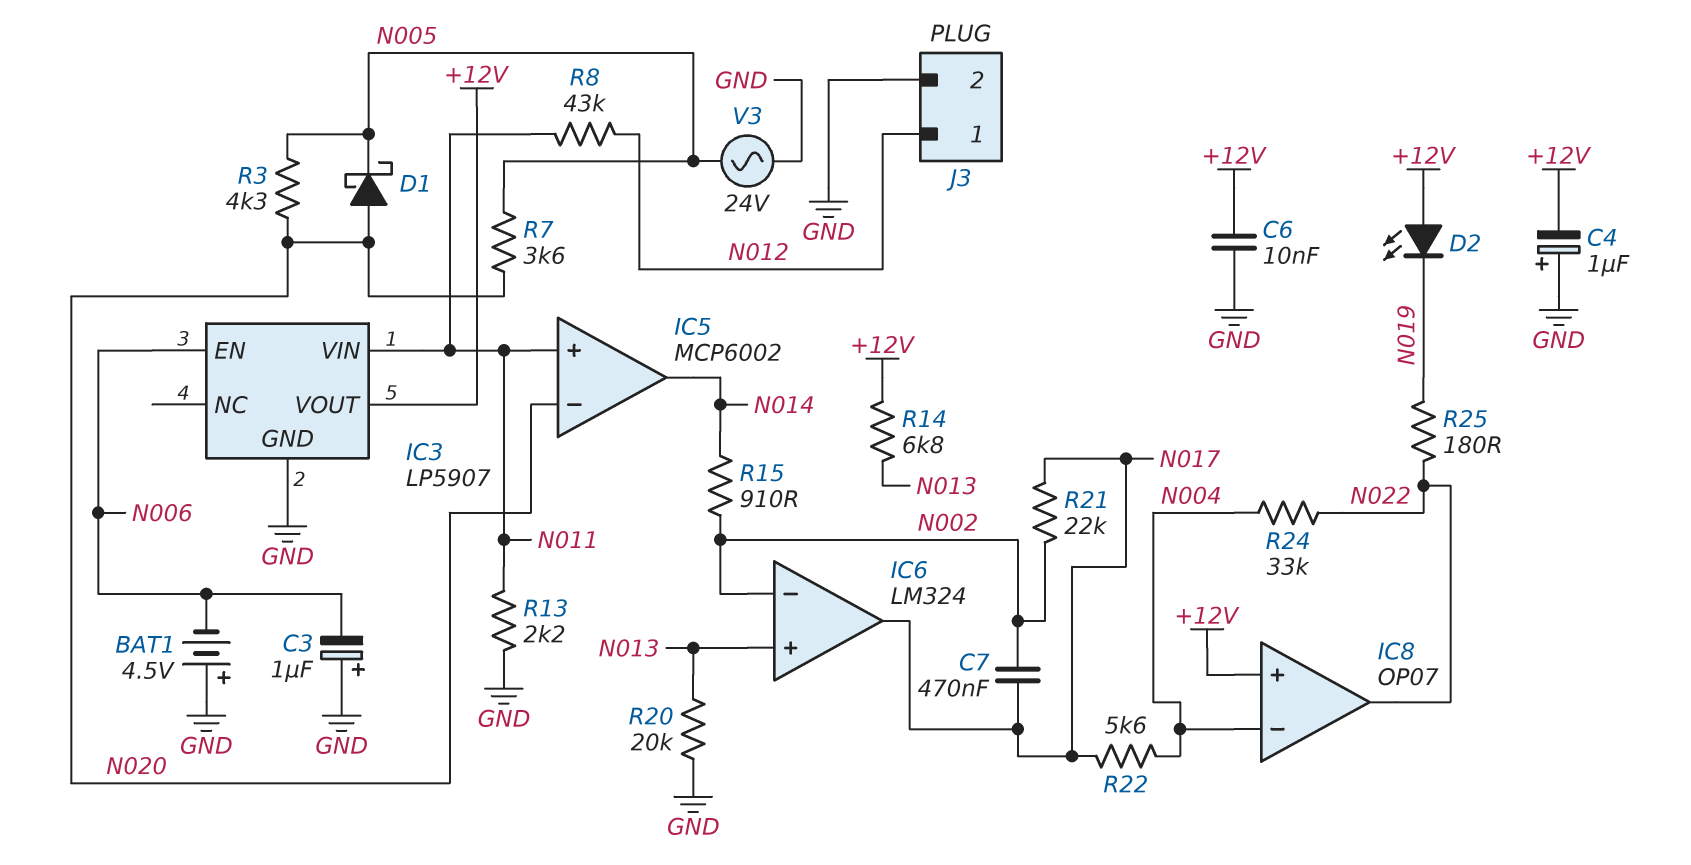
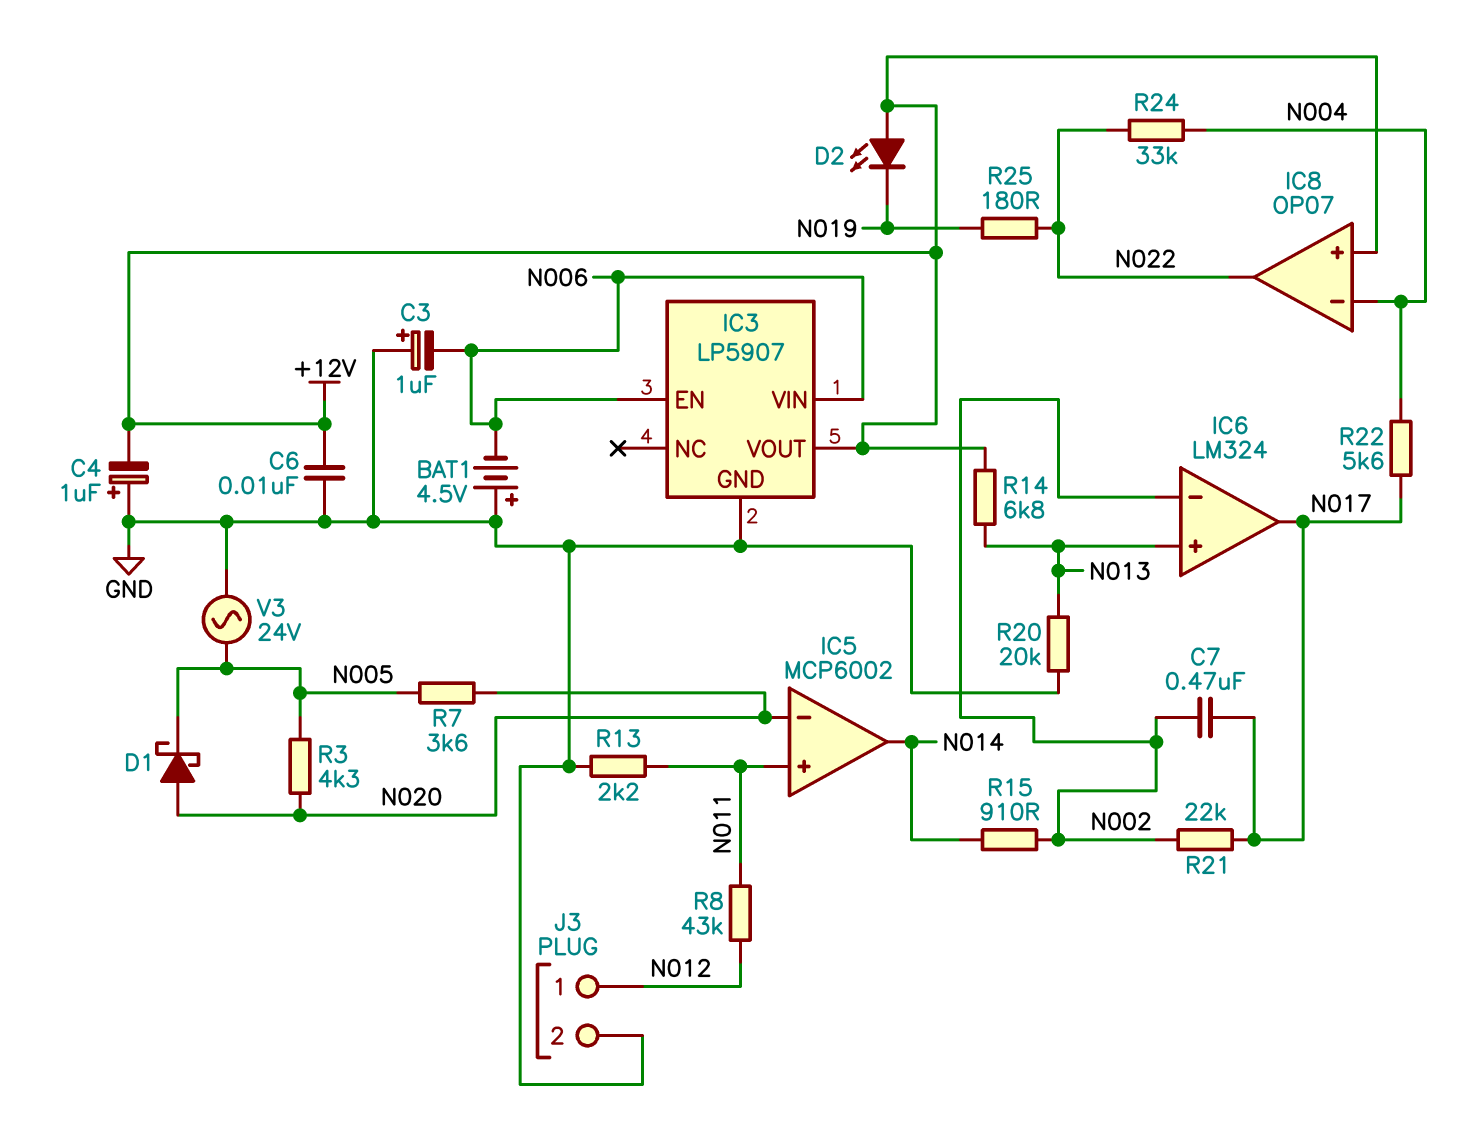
IC3 pin VIN: N011 -> N006

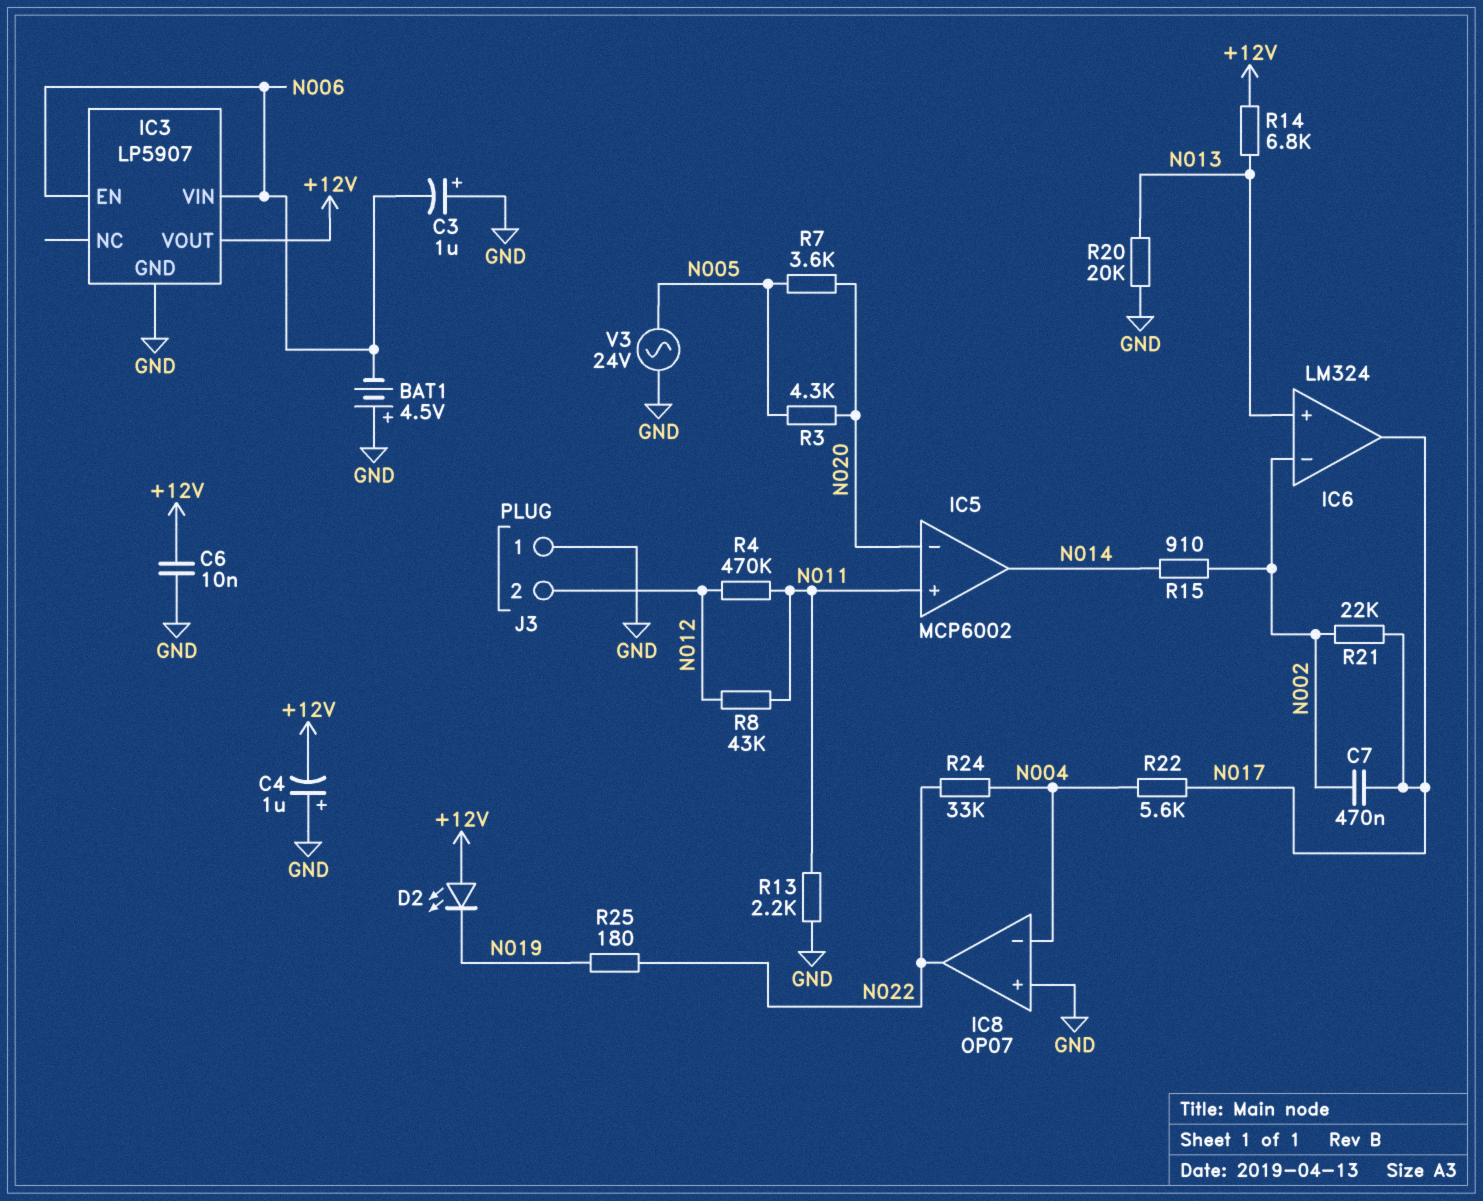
D1: schottky (A N020, K N005) -> none
IC8 pin in+: +12V -> GND
J3 pin 1: N012 -> GND
J3 pin 2: GND -> N012
R4: none -> 470k (N011, N012)

